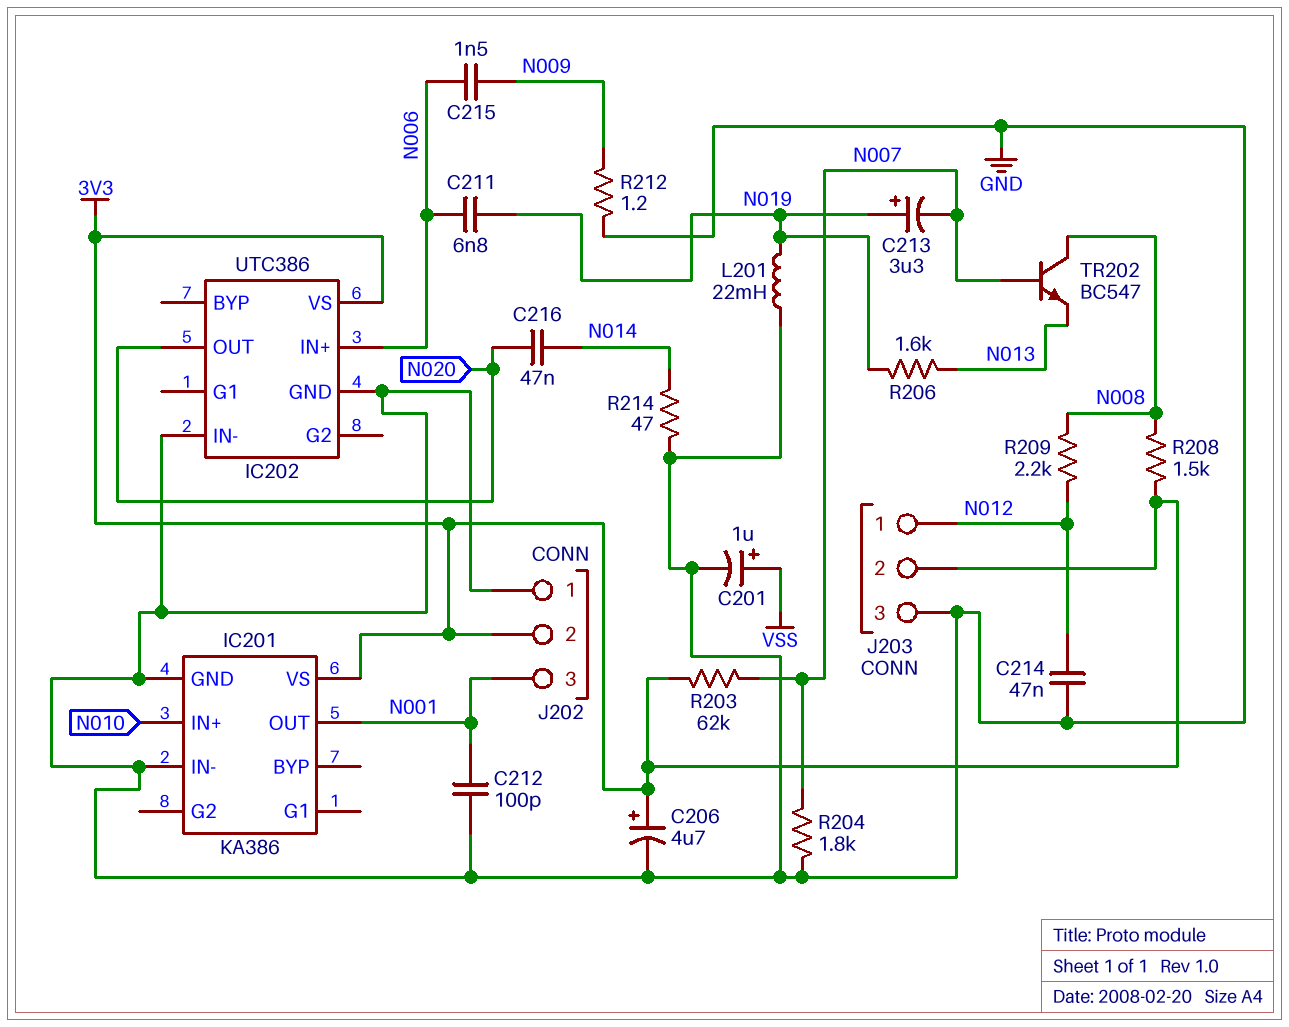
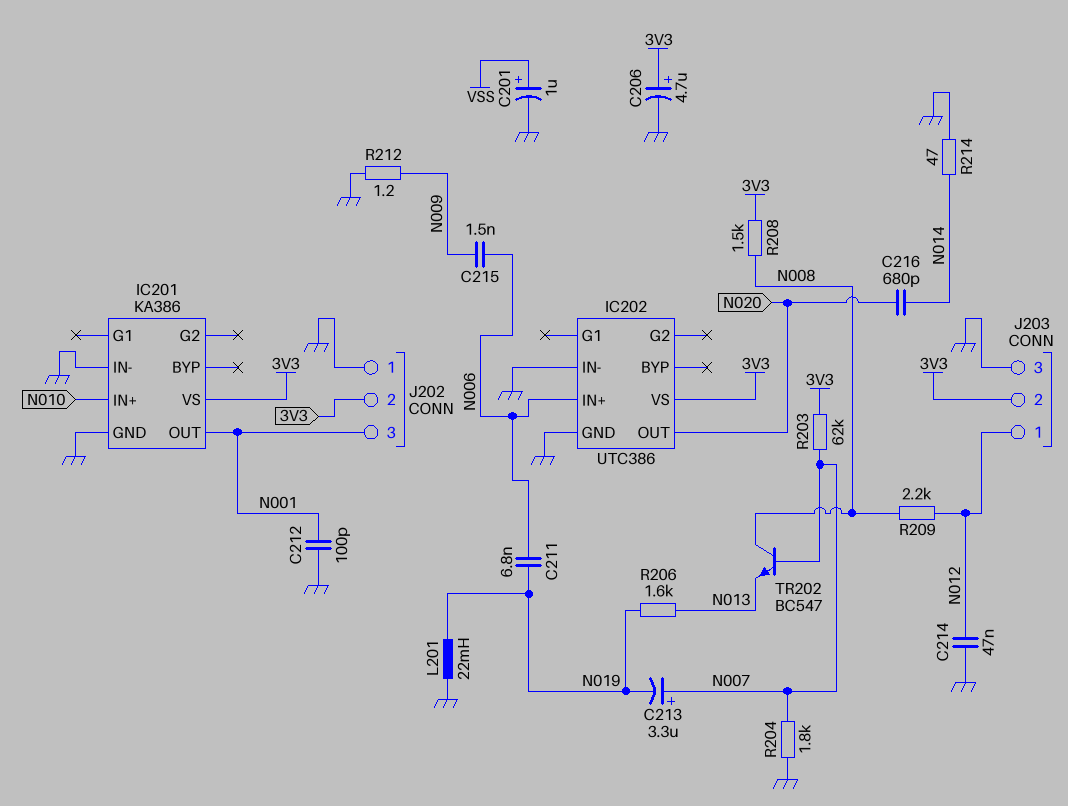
C213: 3.3uF (plus N019, minus N007) -> 3.3uF (plus N007, minus N019)
C216: 47nF (N014, N020) -> 680pF (N014, N020)

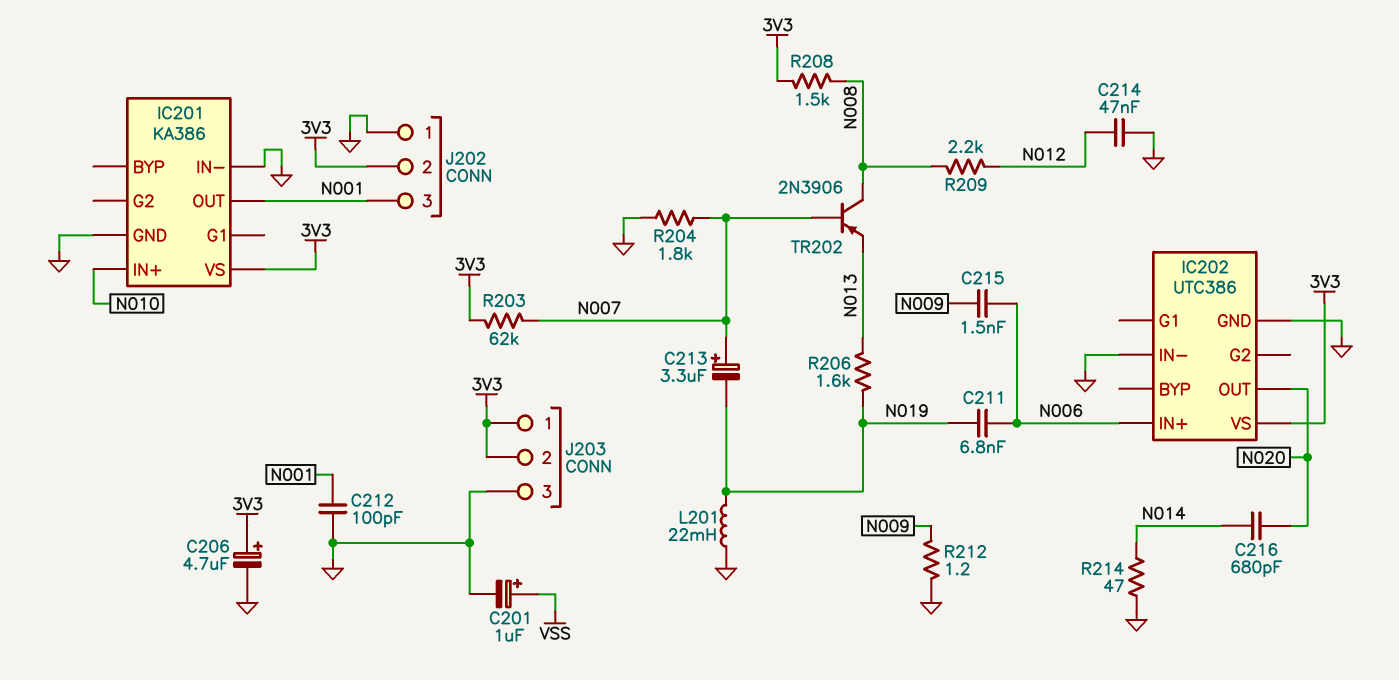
J203 pin 1: N012 -> 3V3
TR202: NPN BC547 (B N007, C N008, E N013) -> PNP 2N3906 (B N007, C N008, E N013)

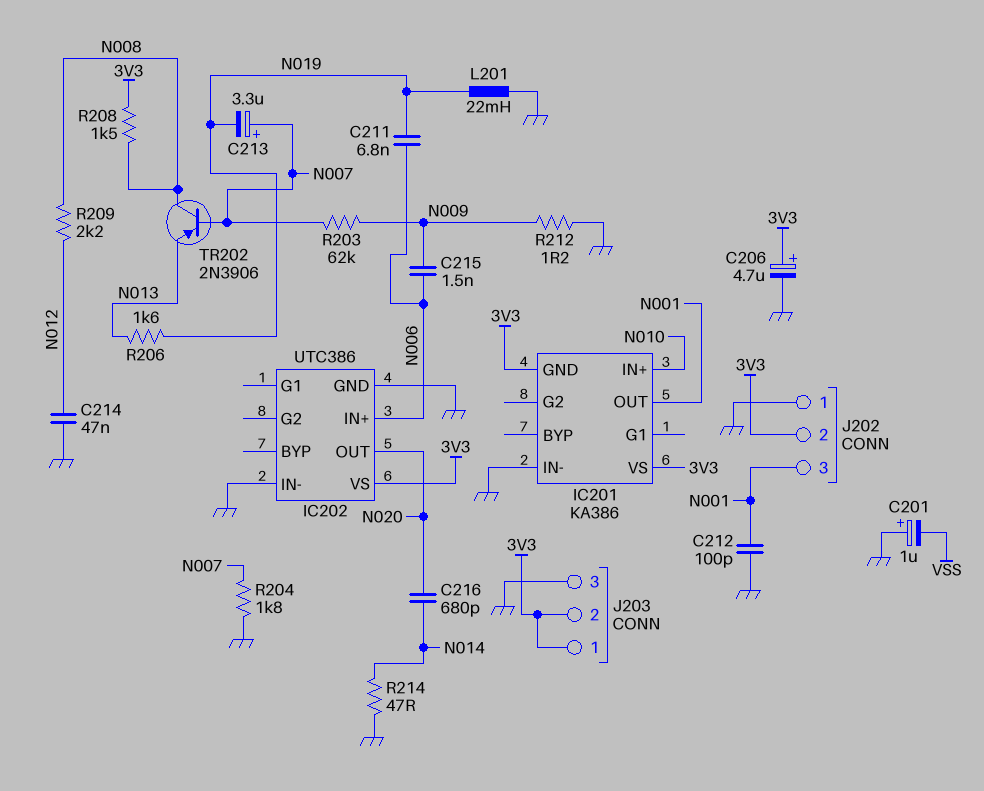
C201: 1uF (plus VSS, minus GND) -> 1uF (plus GND, minus VSS)
IC201 pin GND: GND -> 3V3
R203: 62k (3V3, N007) -> 62k (N007, N009)

